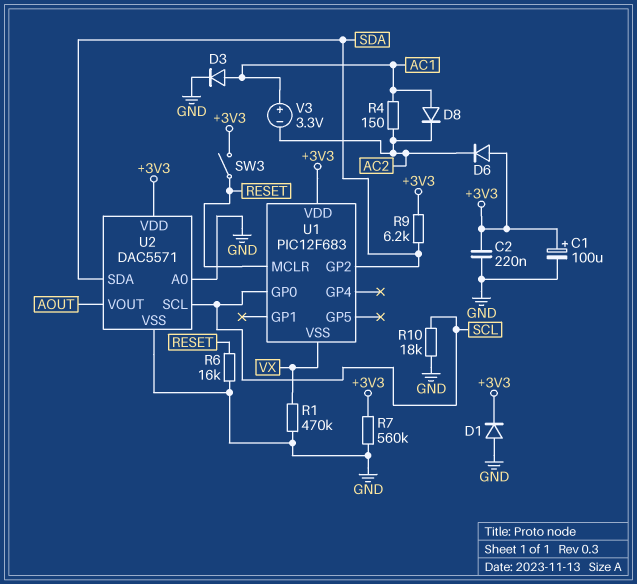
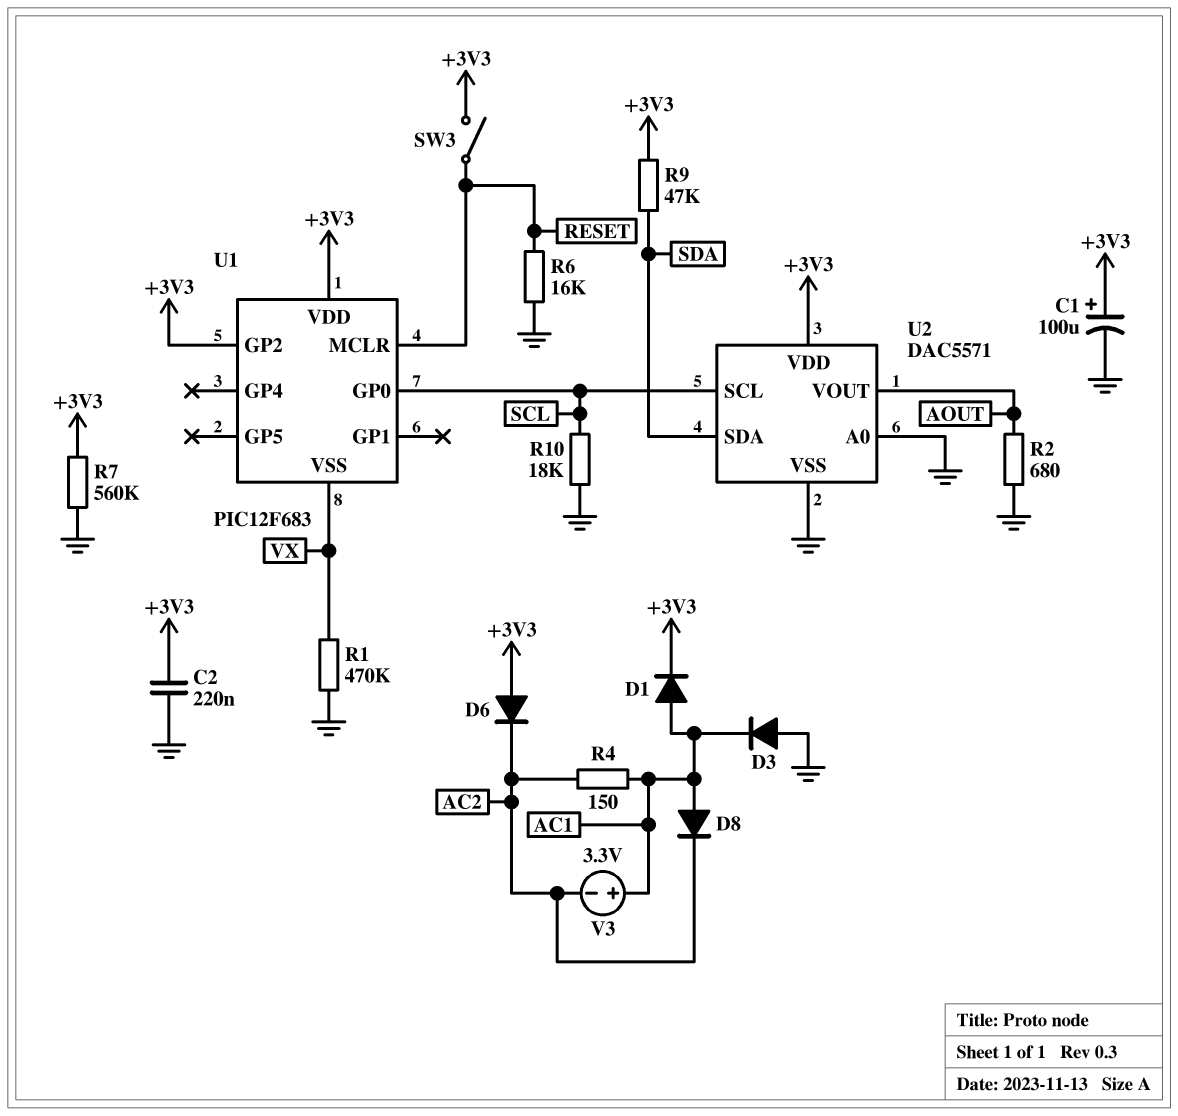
D1: diode (A GND, K +3V3) -> diode (A AC1, K +3V3)
D3: diode (A AC1, K GND) -> diode (A GND, K AC1)
R2: none -> 680 (AOUT, GND)
R9: 6.2k (+3V3, SDA) -> 47k (+3V3, SDA)
U1 pin GP2: SDA -> +3V3

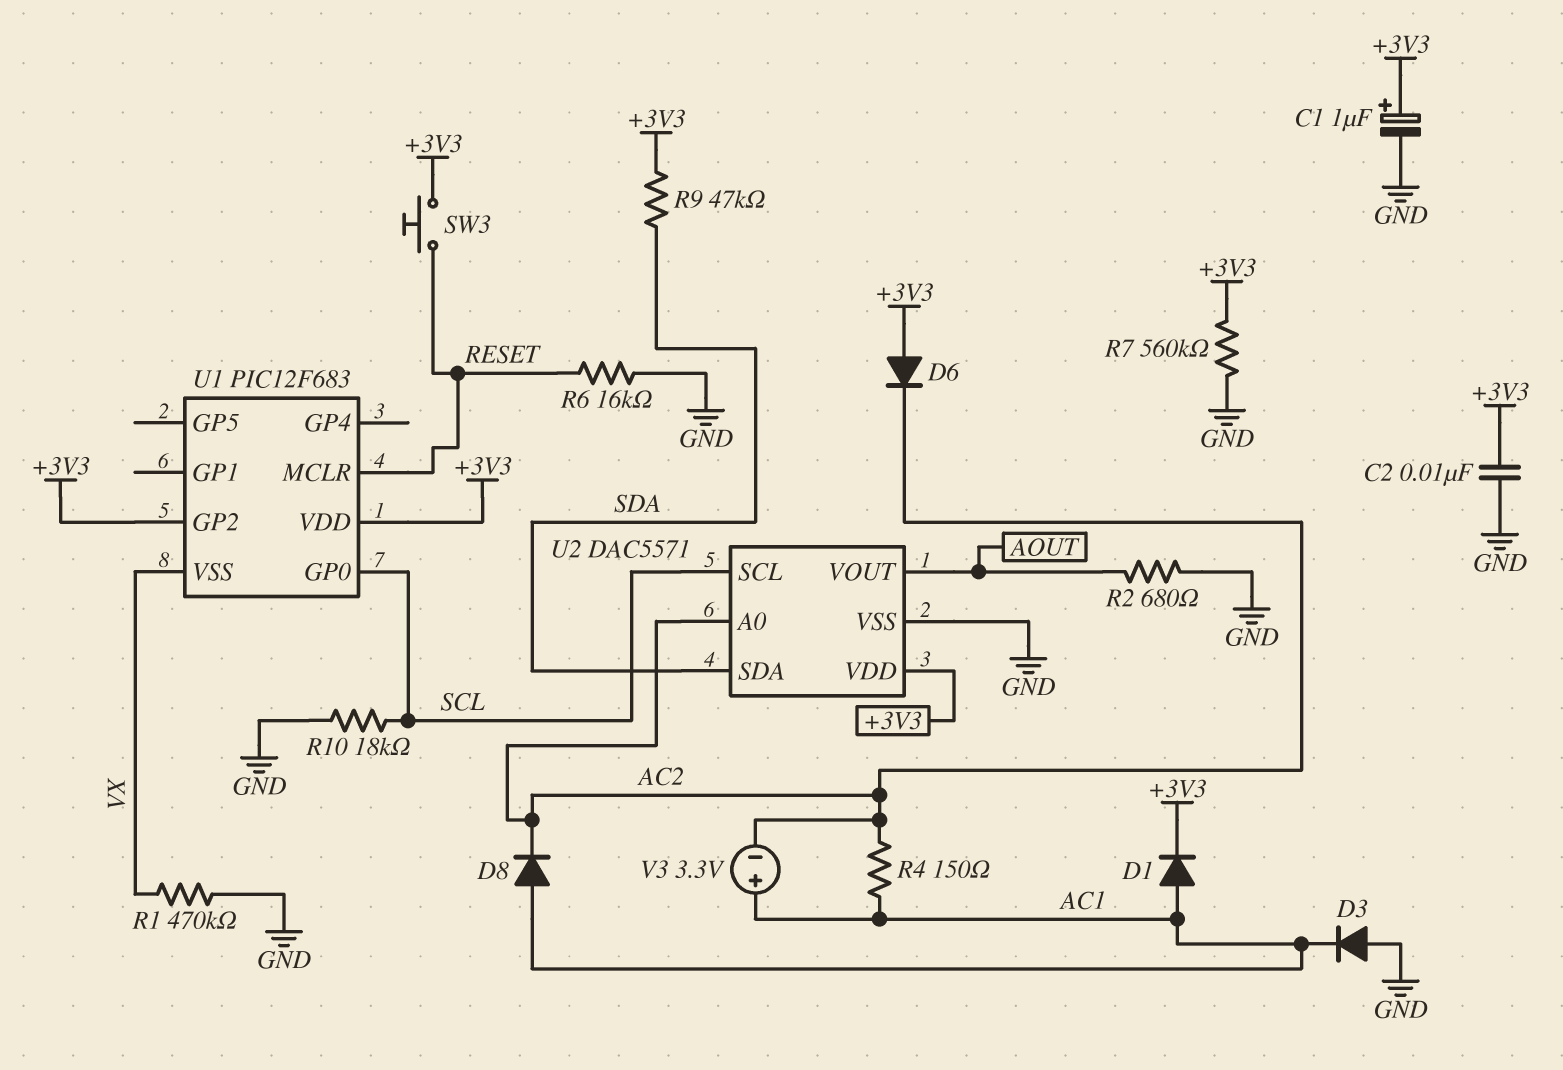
C1: 100uF (plus +3V3, minus GND) -> 1uF (plus +3V3, minus GND)
C2: 220nF (+3V3, GND) -> 10nF (+3V3, GND)
SW3: switch (+3V3, RESET) -> button (+3V3, RESET)
U2 pin A0: GND -> AC2

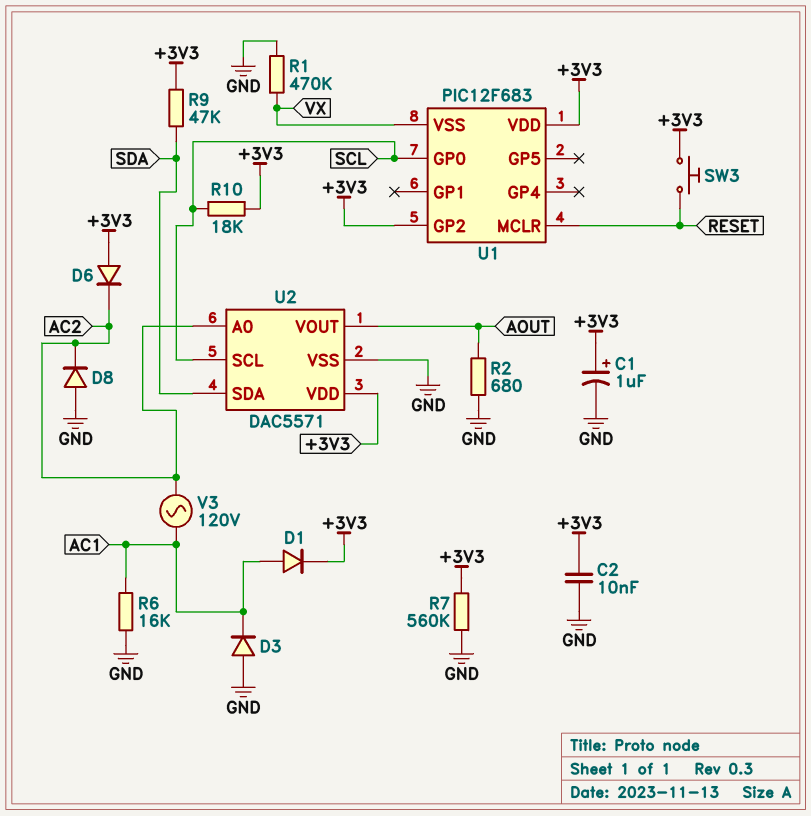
D8: diode (A AC1, K AC2) -> diode (A GND, K AC2)
R4: 150 (AC1, AC2) -> none
R6: 16k (GND, RESET) -> 16k (AC1, GND)
R10: 18k (GND, SCL) -> 18k (+3V3, SCL)
V3: 3.3V (plus AC1, minus AC2) -> AC 120V (AC1, AC2)

